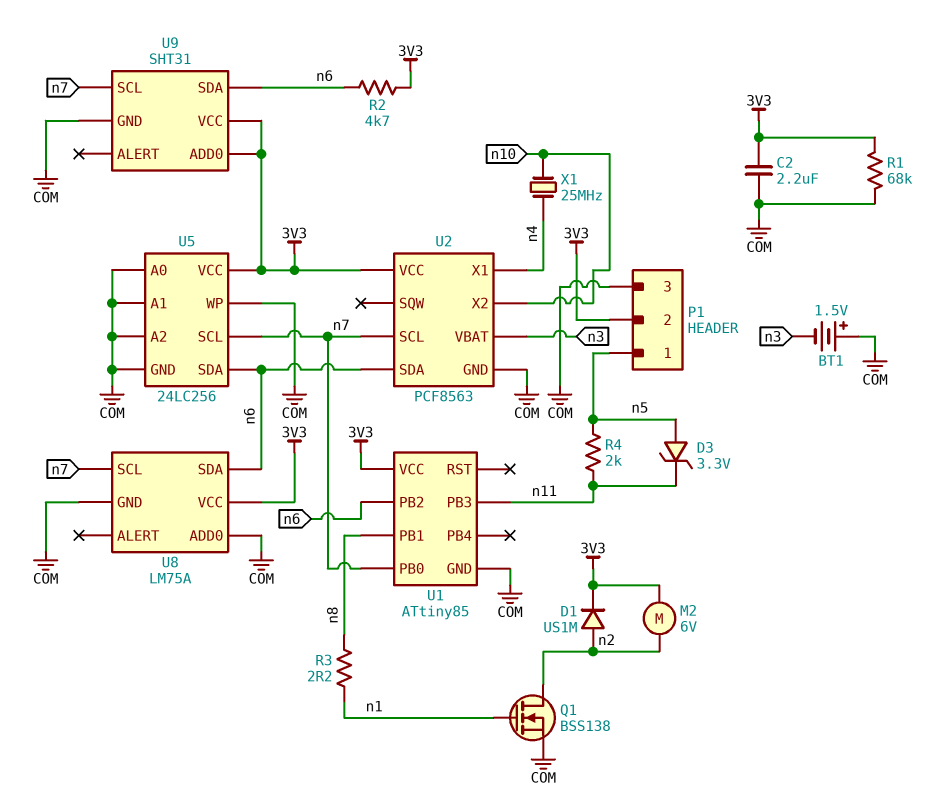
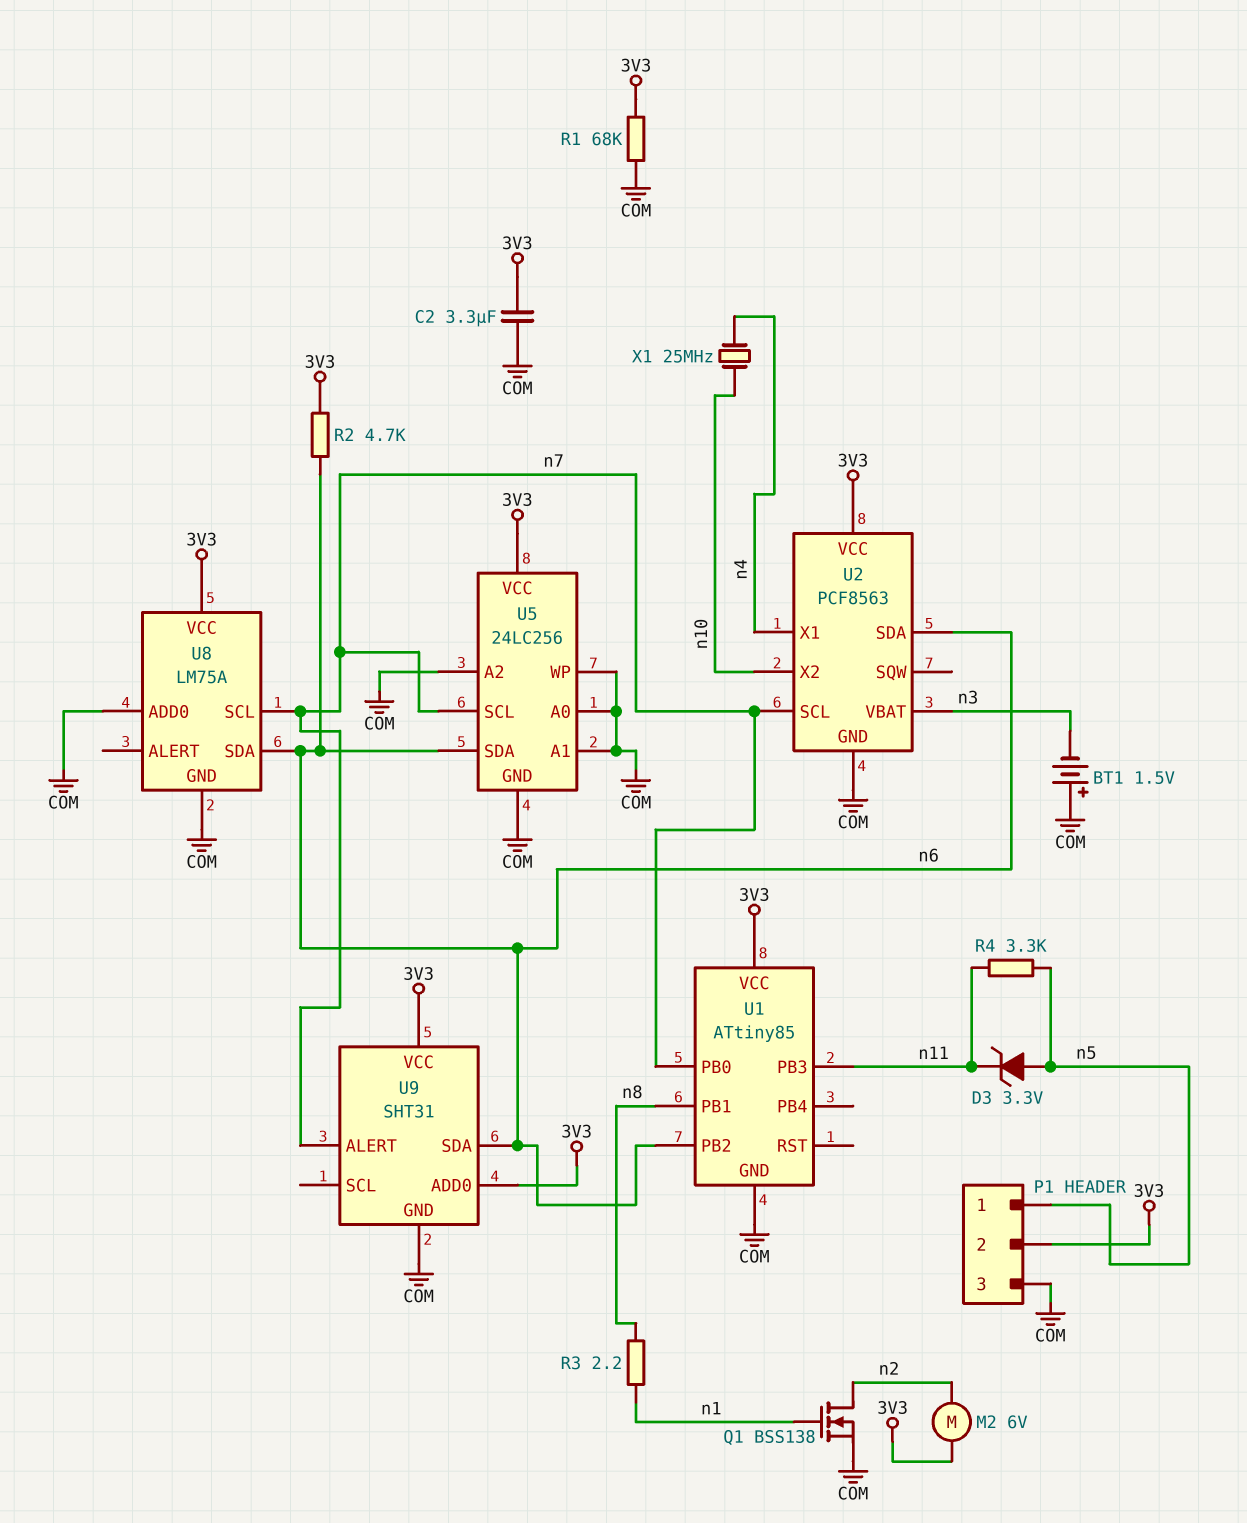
C2: 2.2uF (3V3, COM) -> 3.3uF (3V3, COM)
D1: diode US1M (A n2, K 3V3) -> none
R4: 2k (n5, n11) -> 3.3k (n5, n11)
U9 pin ALERT: none -> n7
U9 pin SCL: n7 -> none

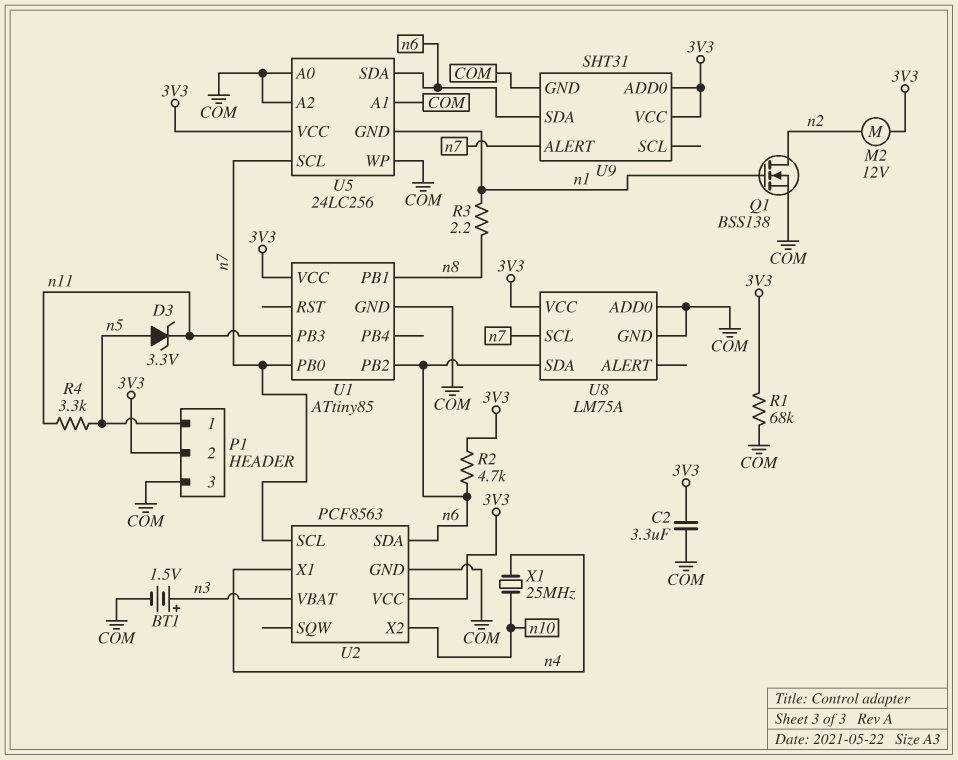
BT1: 1.5V (plus COM, minus n3) -> 1.5V (plus n3, minus COM)
M2: motor 6V (3V3, n2) -> motor 12V (3V3, n2)
U5 pin GND: COM -> n1

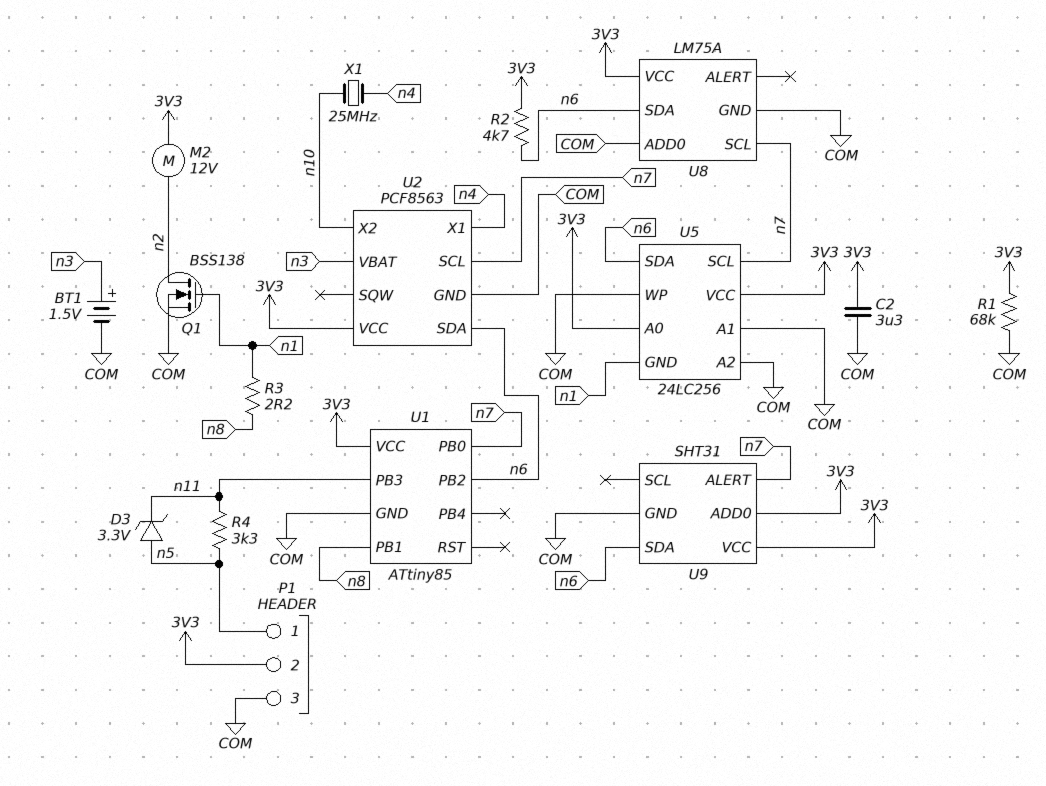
U5 pin A0: COM -> 3V3

